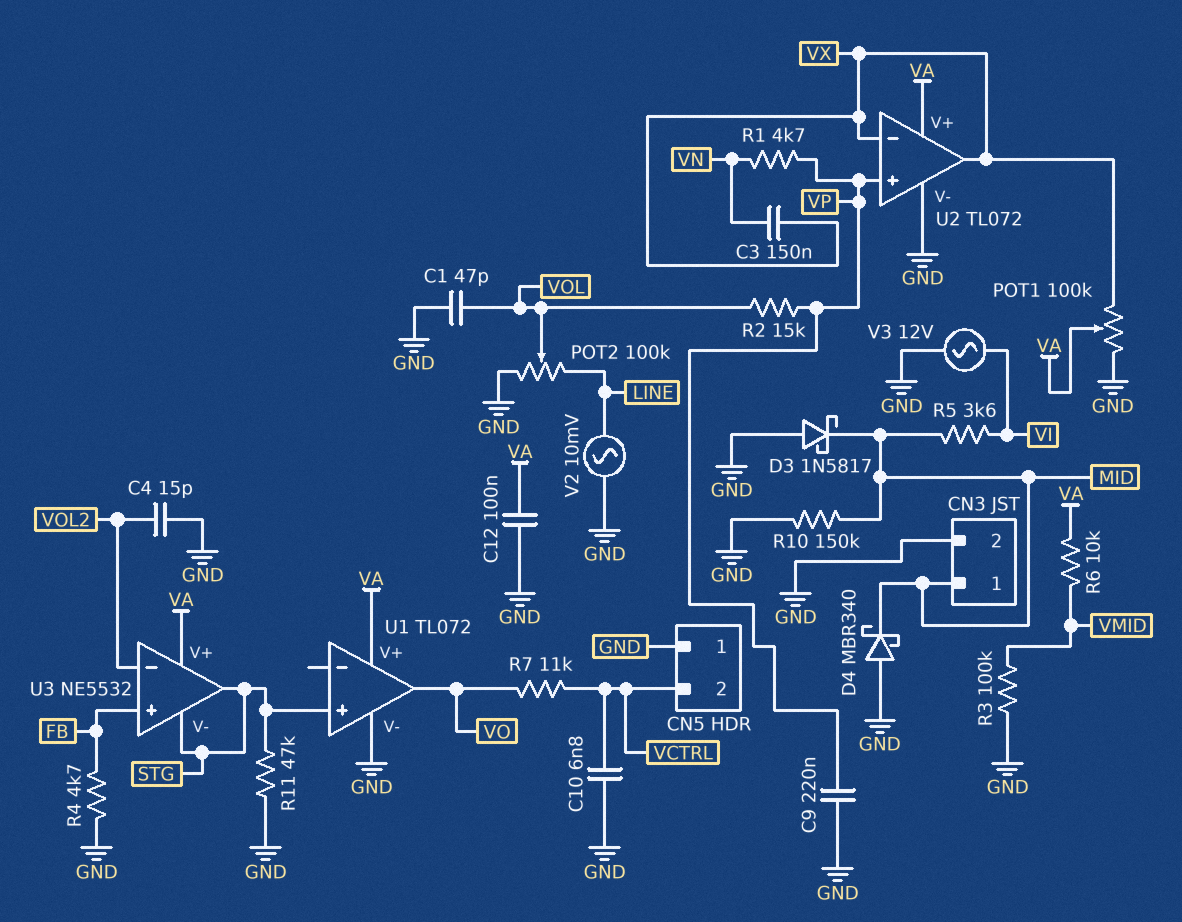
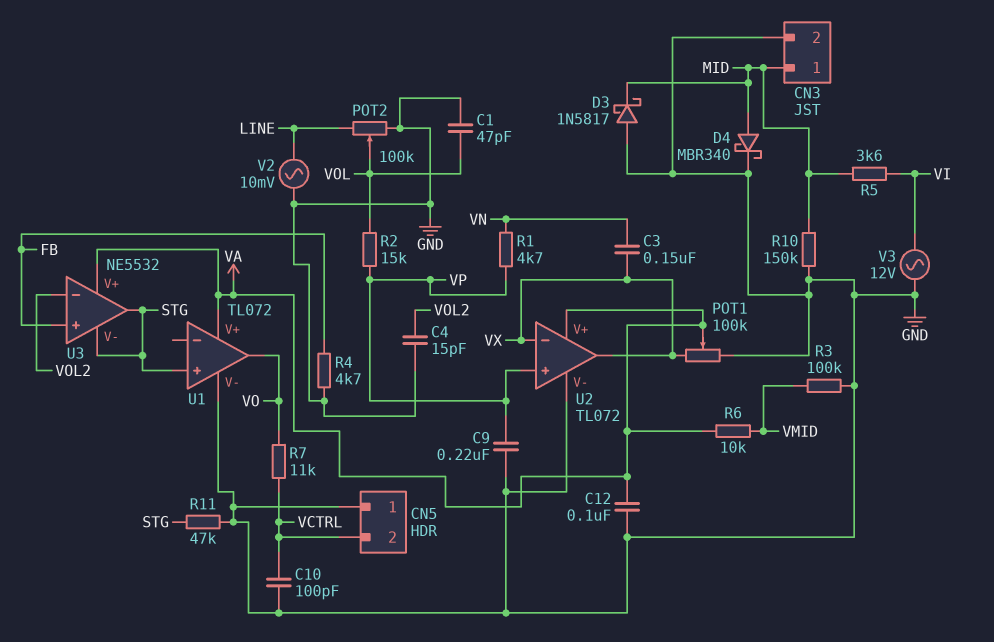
C10: 6.8nF (GND, VCTRL) -> 100pF (GND, VCTRL)
D4: schottky MBR340 (A GND, K MID) -> schottky MBR340 (A MID, K GND)

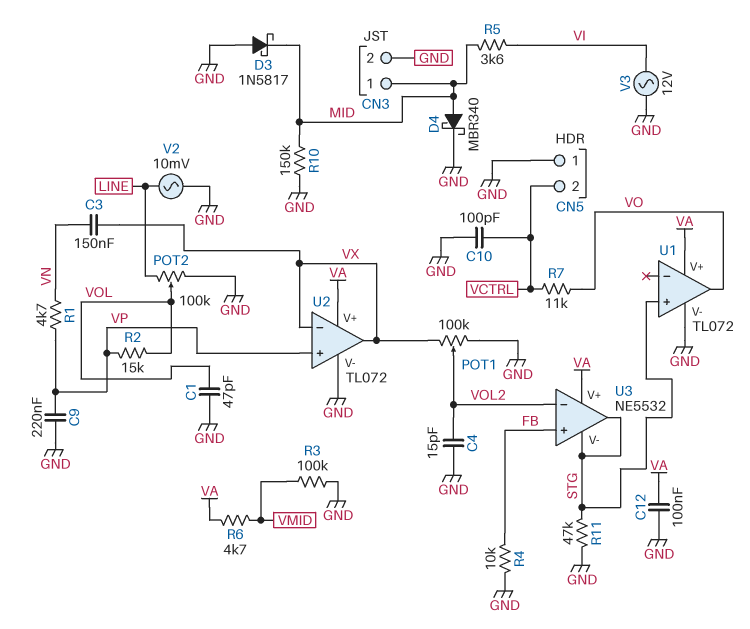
POT1: 100k (GND, VX, wiper VA) -> 100k (GND, VX, wiper VOL2)
R4: 4.7k (FB, GND) -> 10k (FB, GND)
R6: 10k (VA, VMID) -> 4.7k (VA, VMID)

